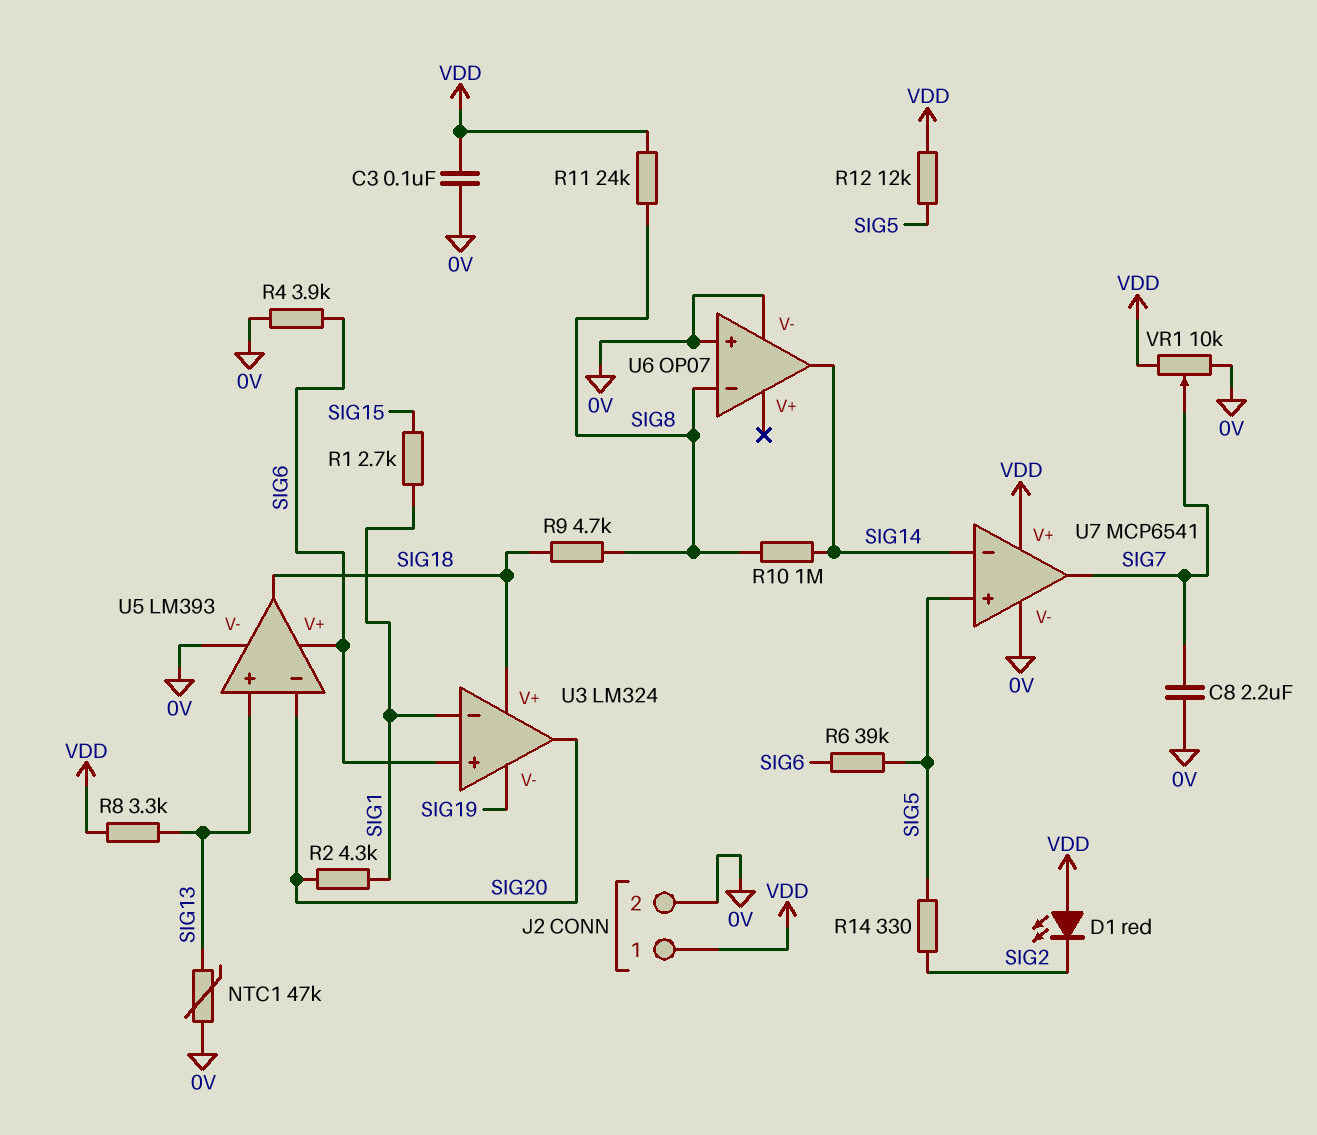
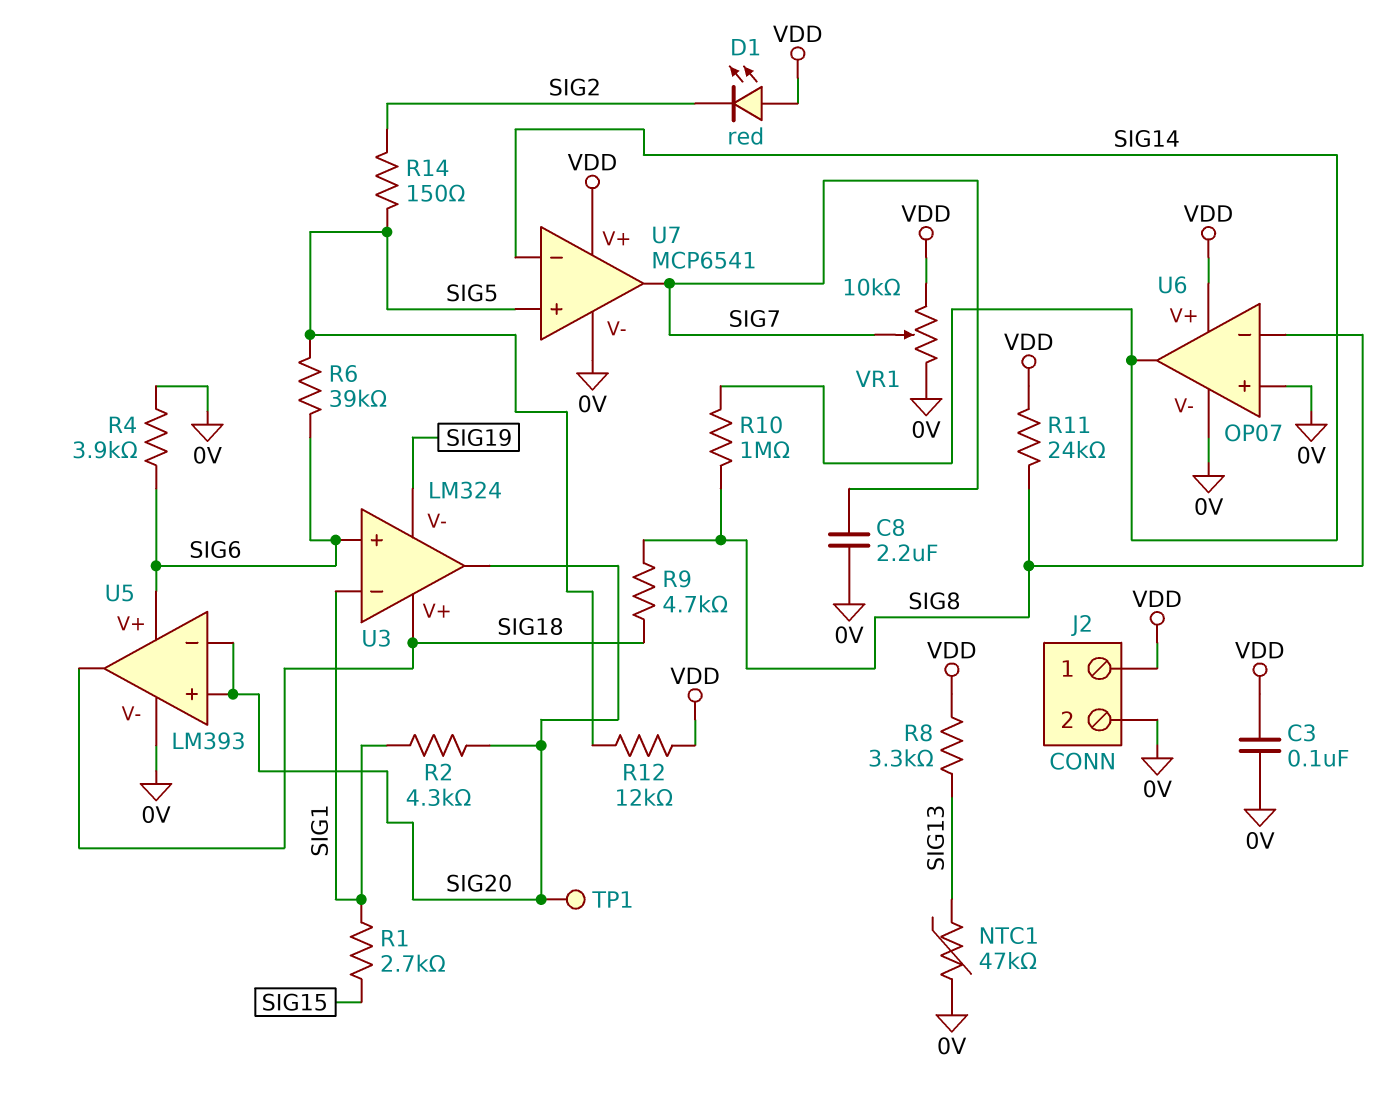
R14: 330 (SIG2, SIG5) -> 150 (SIG2, SIG5)
TP1: none -> test point (SIG20)
U5 pin in+: SIG13 -> SIG20
U6 pin V+: none -> VDD

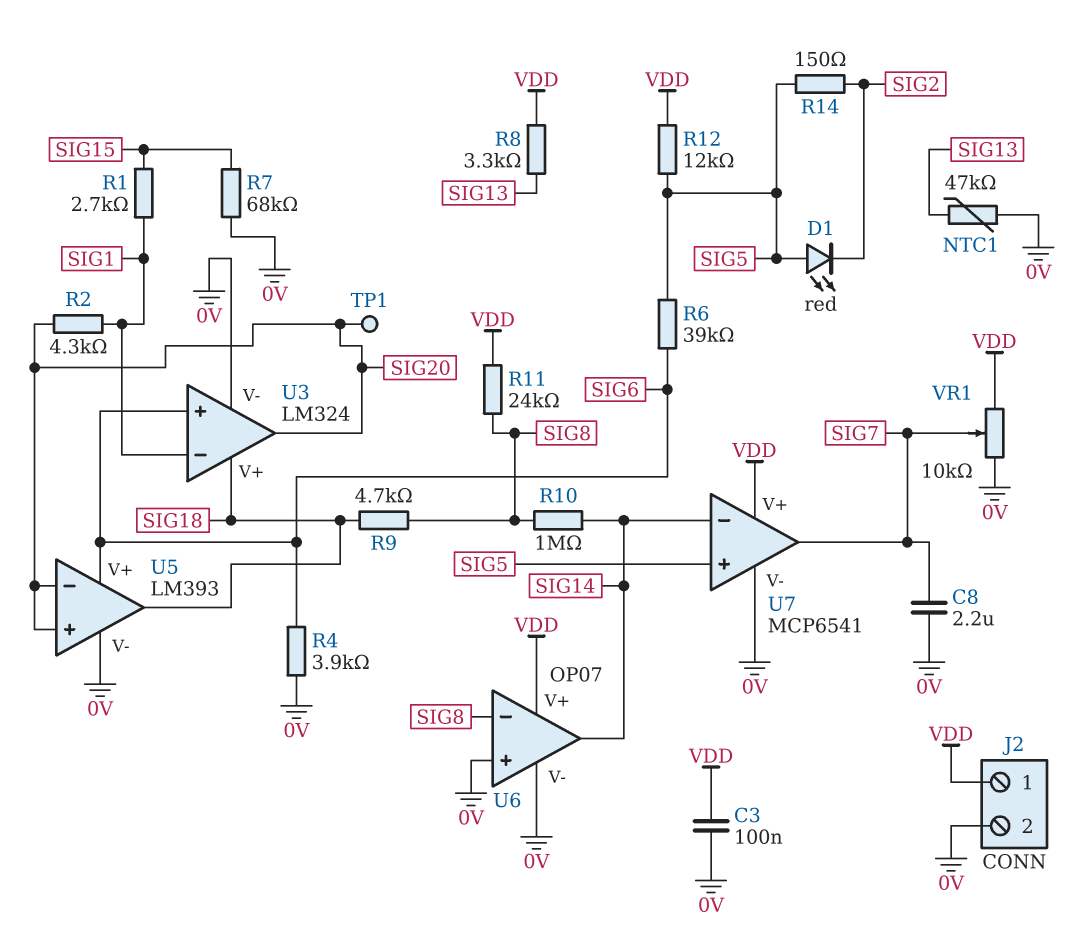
D1: LED red (A VDD, K SIG2) -> LED red (A SIG5, K SIG2)
R7: none -> 68k (0V, SIG15)
U3 pin V-: SIG19 -> 0V

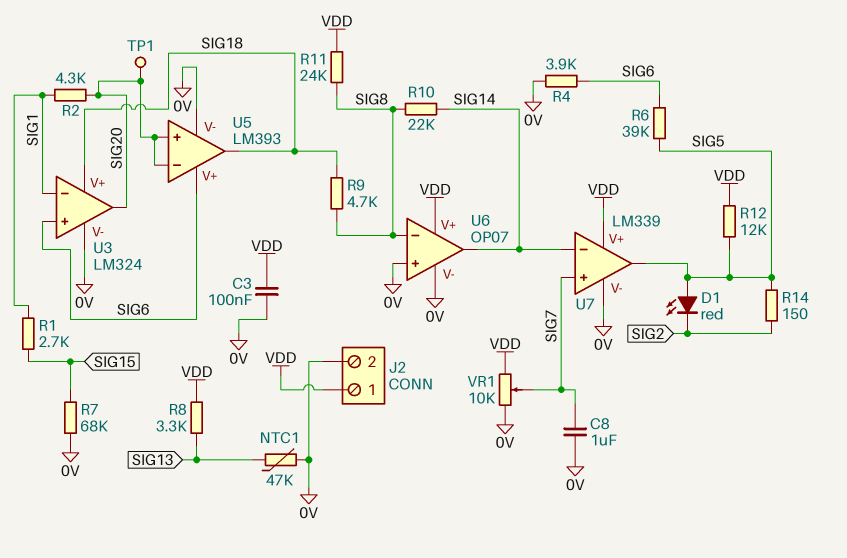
C8: 2.2uF (0V, SIG7) -> 1uF (0V, SIG7)
R10: 1M (SIG8, SIG14) -> 22k (SIG8, SIG14)
U7: MCP6541 -> LM339
U7 pin in+: SIG5 -> SIG7
U7 pin out: SIG7 -> SIG5

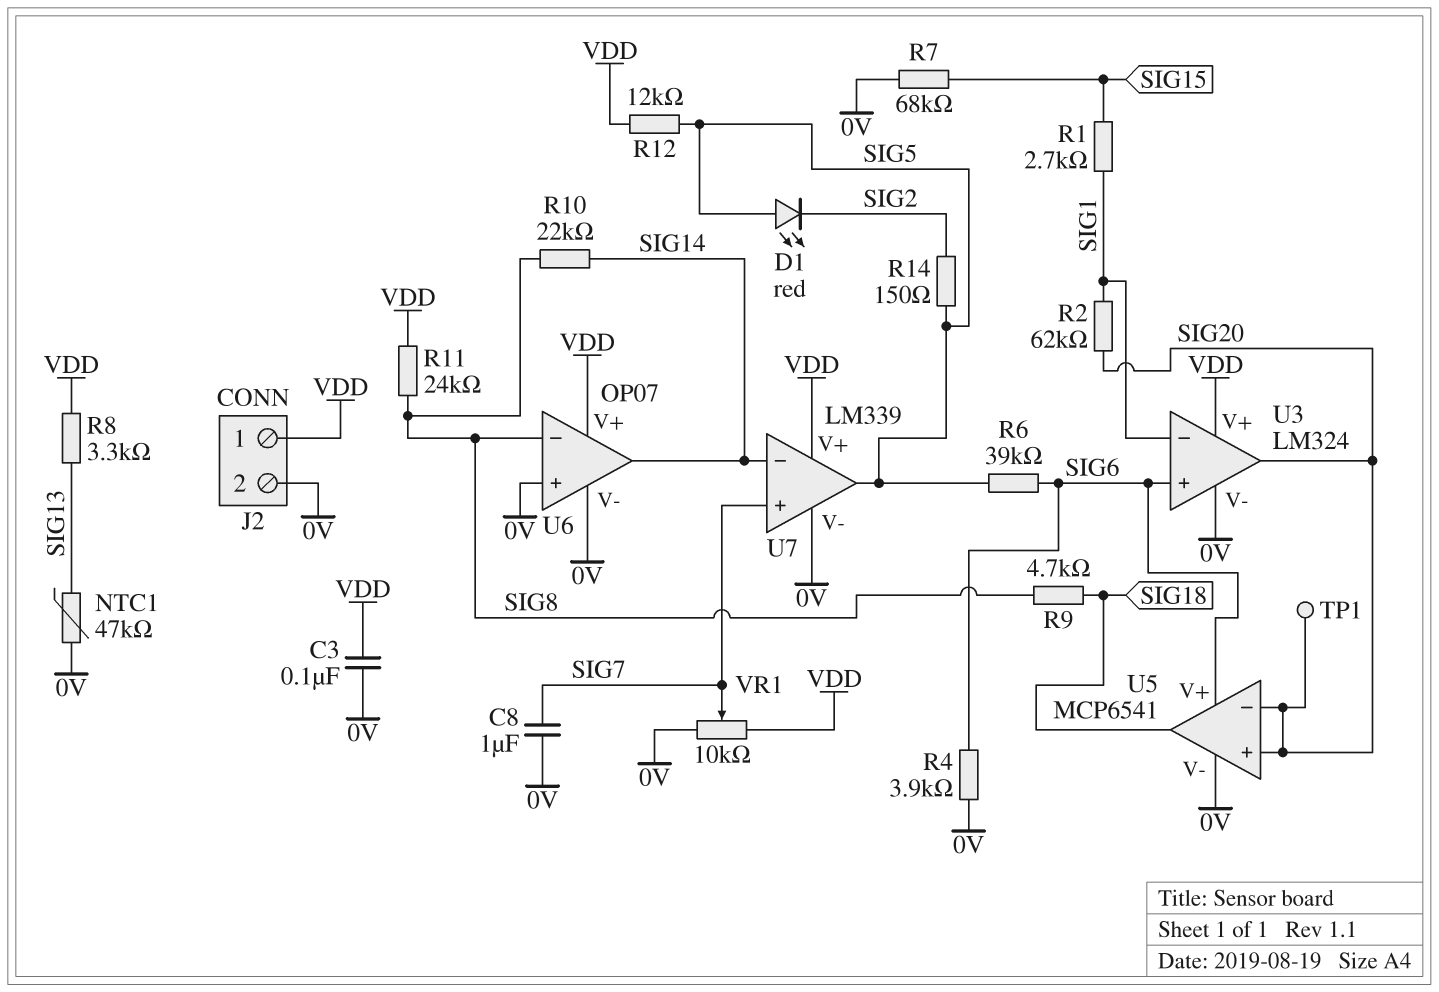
R2: 4.3k (SIG1, SIG20) -> 62k (SIG1, SIG20)
U3 pin V+: SIG18 -> VDD
U5: LM393 -> MCP6541

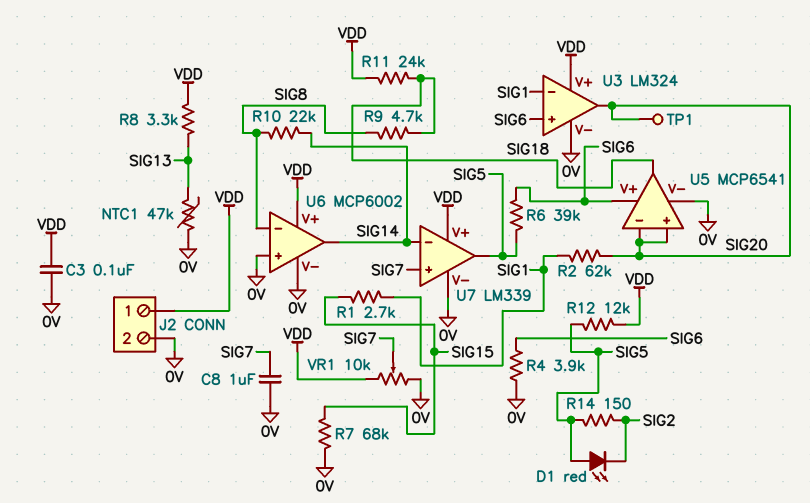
R11: 24k (SIG8, VDD) -> 24k (SIG18, VDD)
U6: OP07 -> MCP6002

